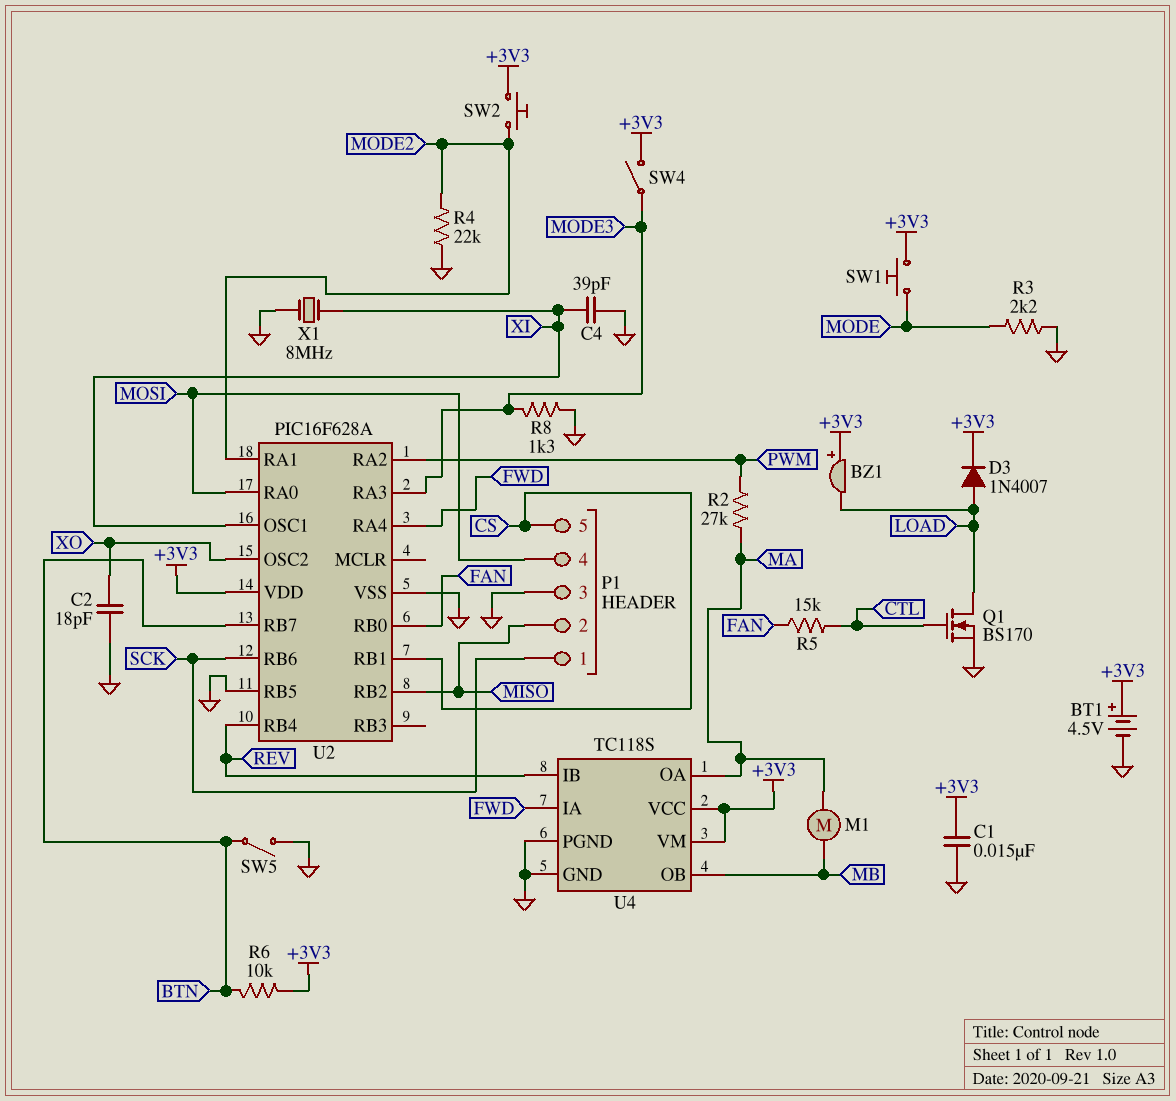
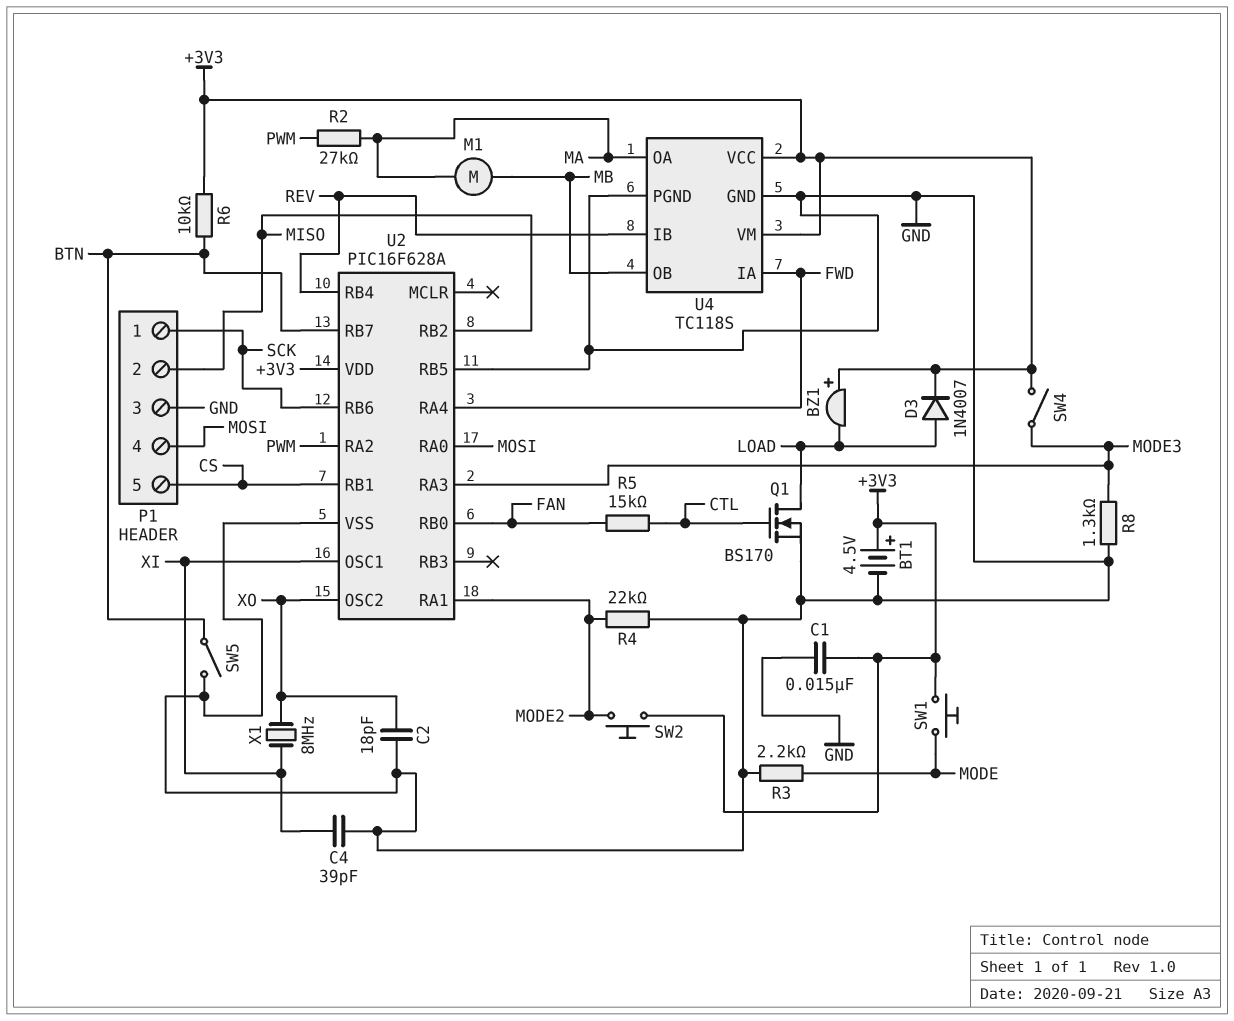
X1: 8MHz (GND, XI) -> 8MHz (XI, XO)

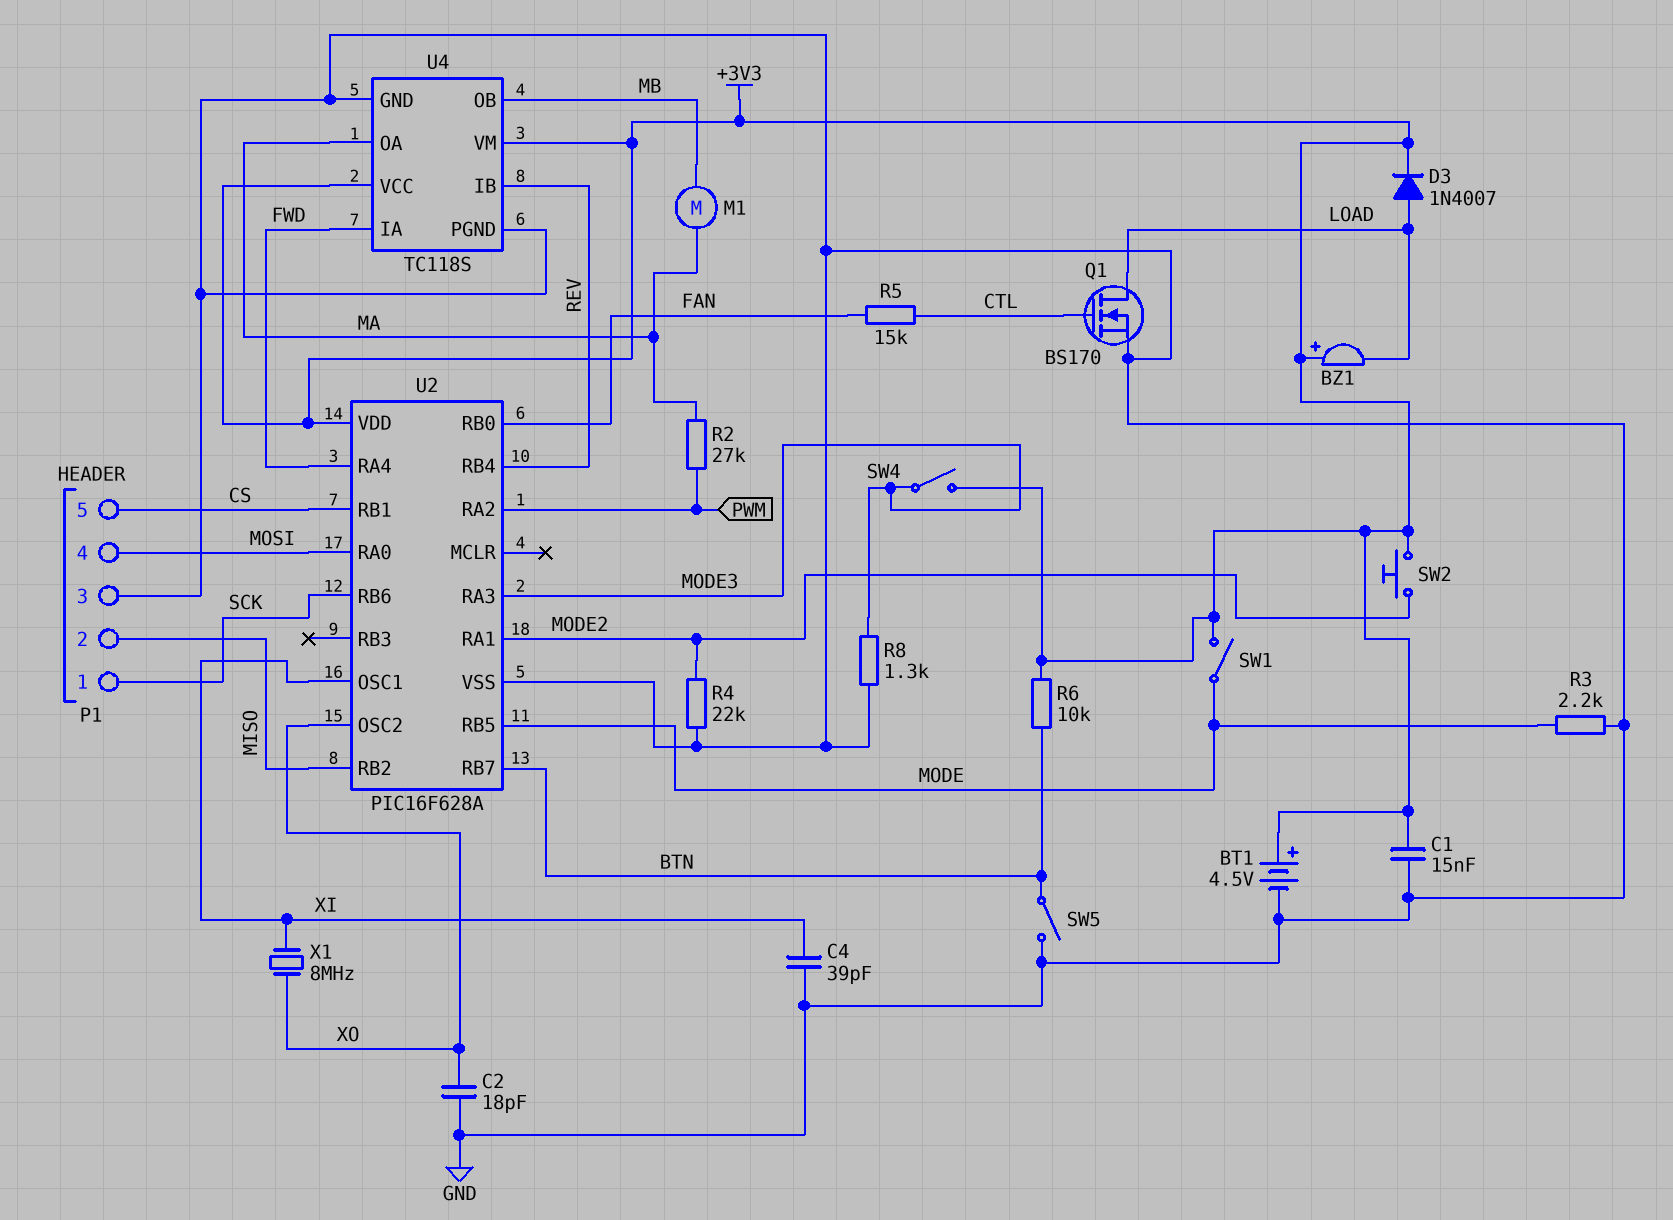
SW1: button (+3V3, MODE) -> switch (+3V3, MODE)
U2 pin RB5: GND -> MODE

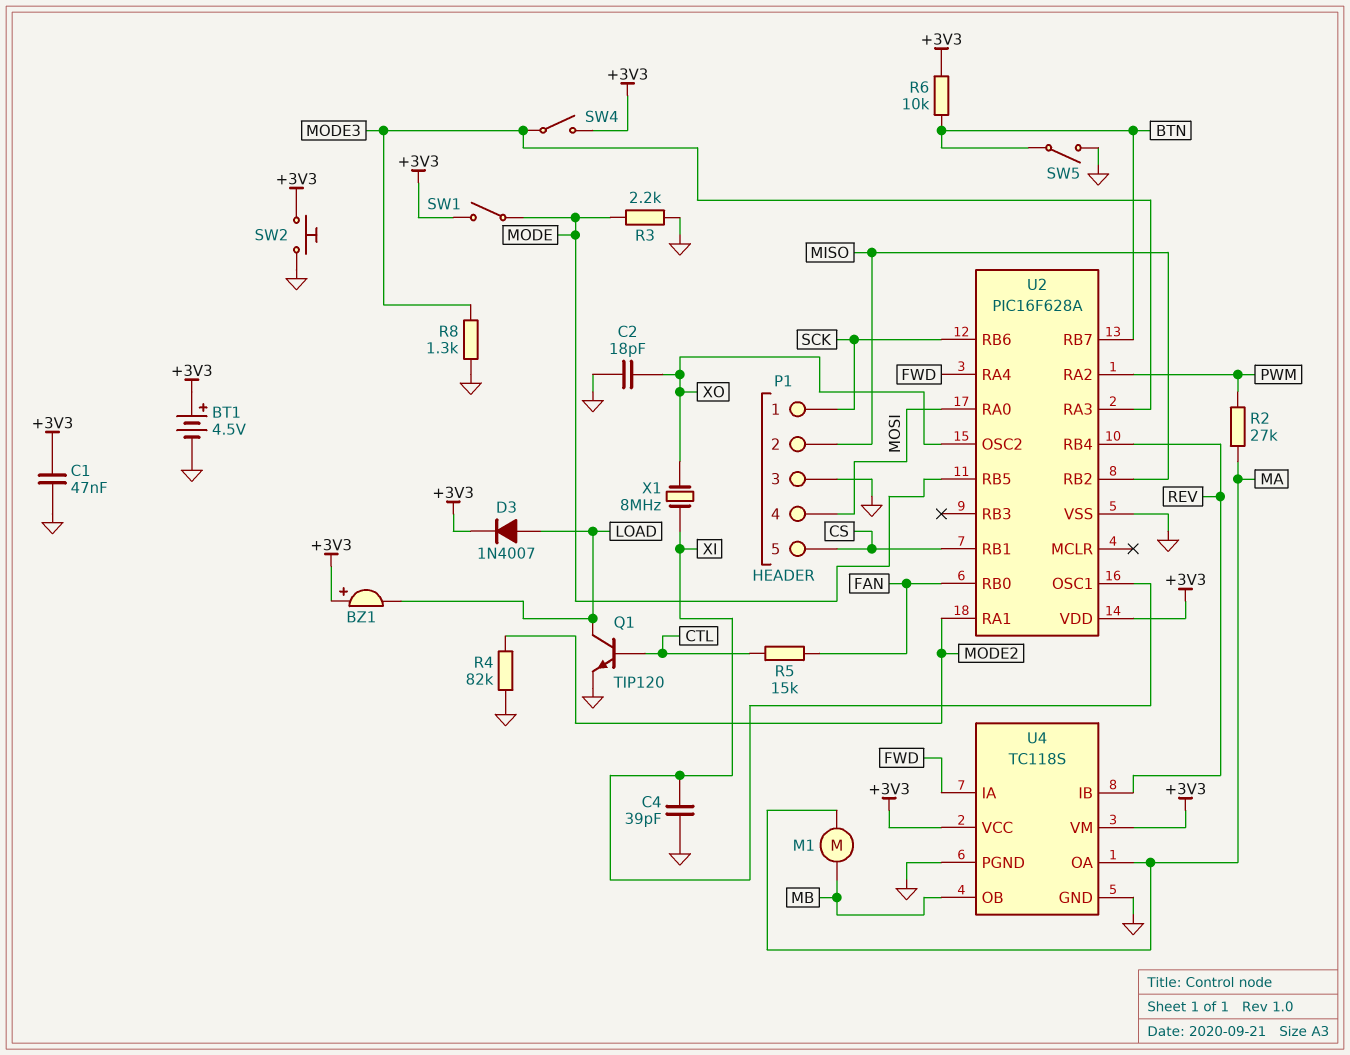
C1: 15nF (+3V3, GND) -> 47nF (+3V3, GND)
Q1: NMOS BS170 (G CTL, D LOAD, S GND) -> NPN TIP120 (B CTL, C LOAD, E GND)
R4: 22k (GND, MODE2) -> 82k (GND, MODE2)
SW2: button (+3V3, MODE2) -> button (+3V3, GND)

